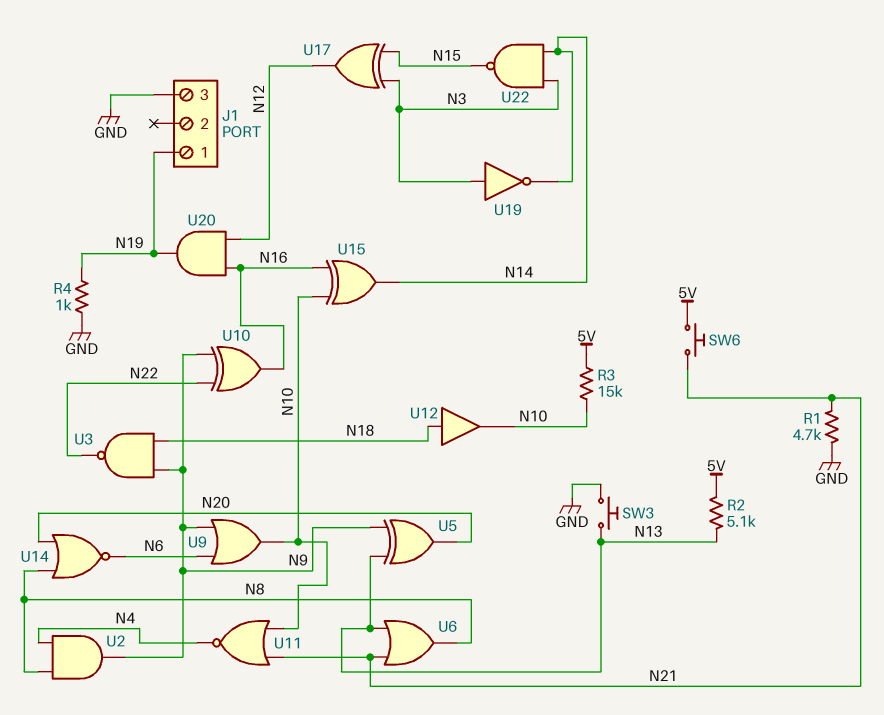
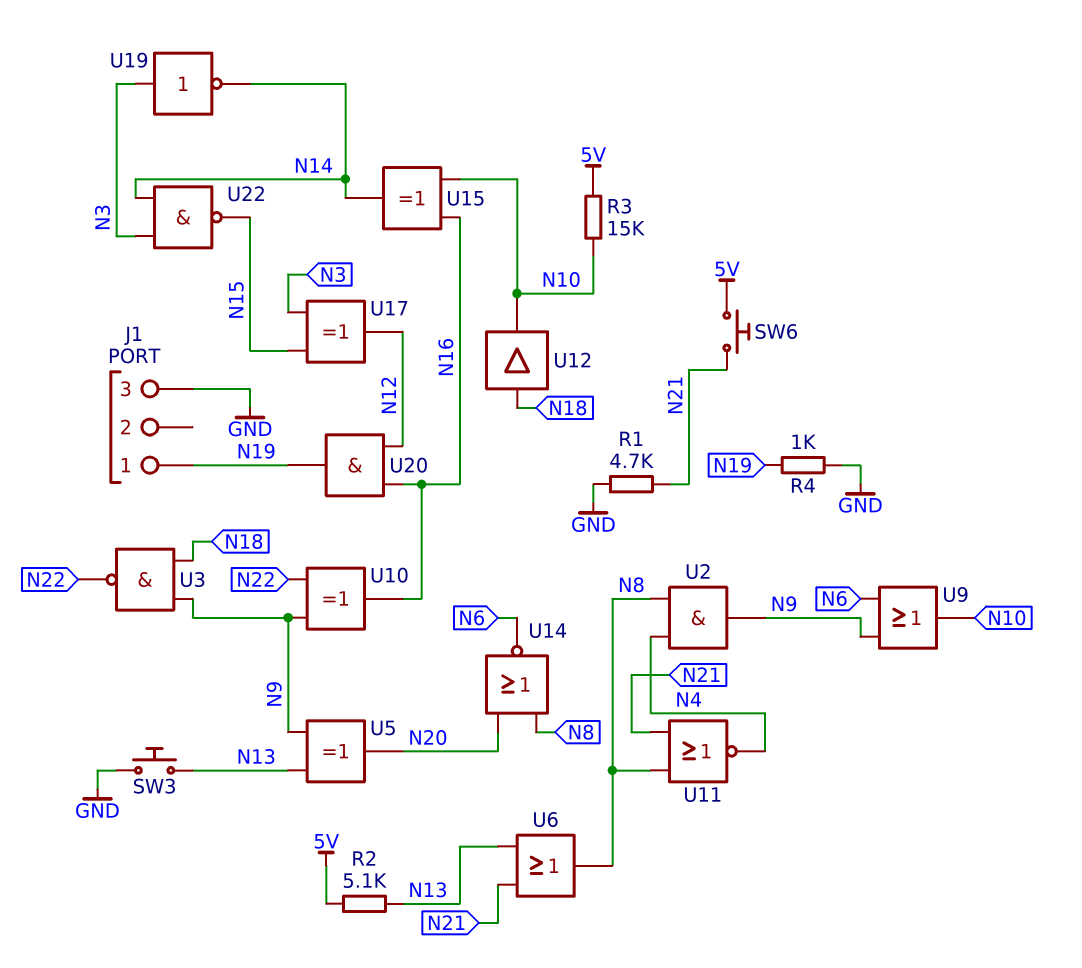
U11: NOR (in N10, in N21, out N4) -> NOR (in N8, in N21, out N4)

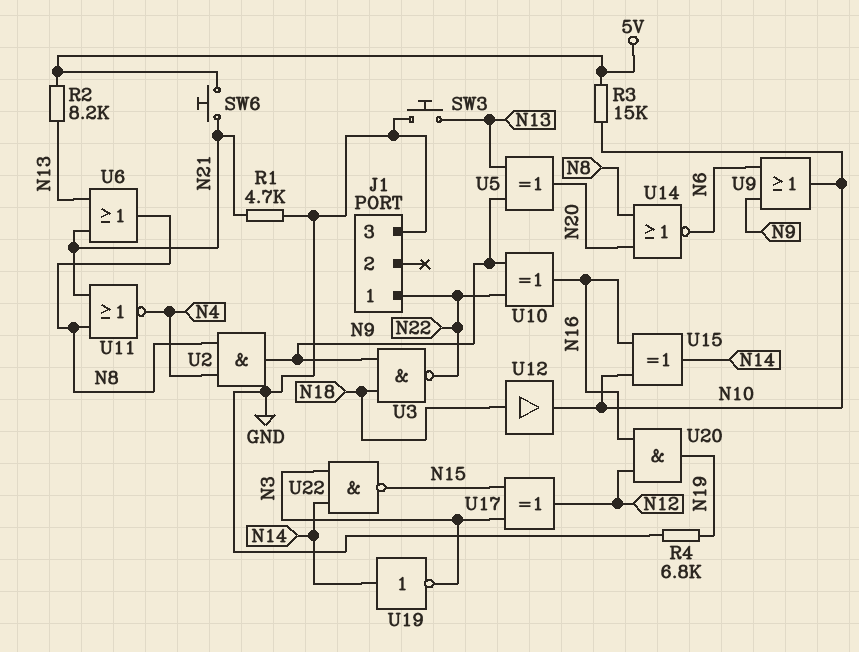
J1 pin 1: N19 -> N22
R2: 5.1k (5V, N13) -> 8.2k (5V, N13)
R4: 1k (GND, N19) -> 6.8k (GND, N19)
U19: NOT (in N3, out N14) -> NOT (in N14, out N3)

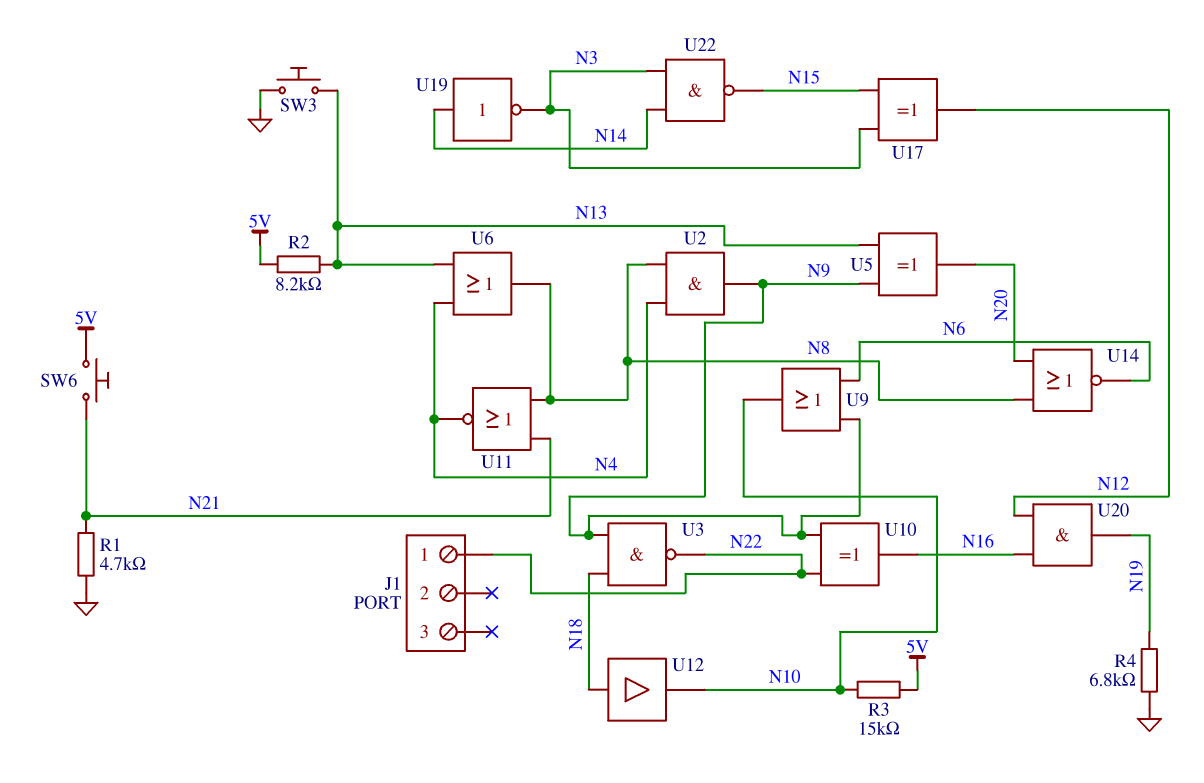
J1 pin 3: GND -> none
U6: OR (in N13, in N21, out N8) -> OR (in N4, in N13, out N8)
U15: XOR (in N10, in N16, out N14) -> none

